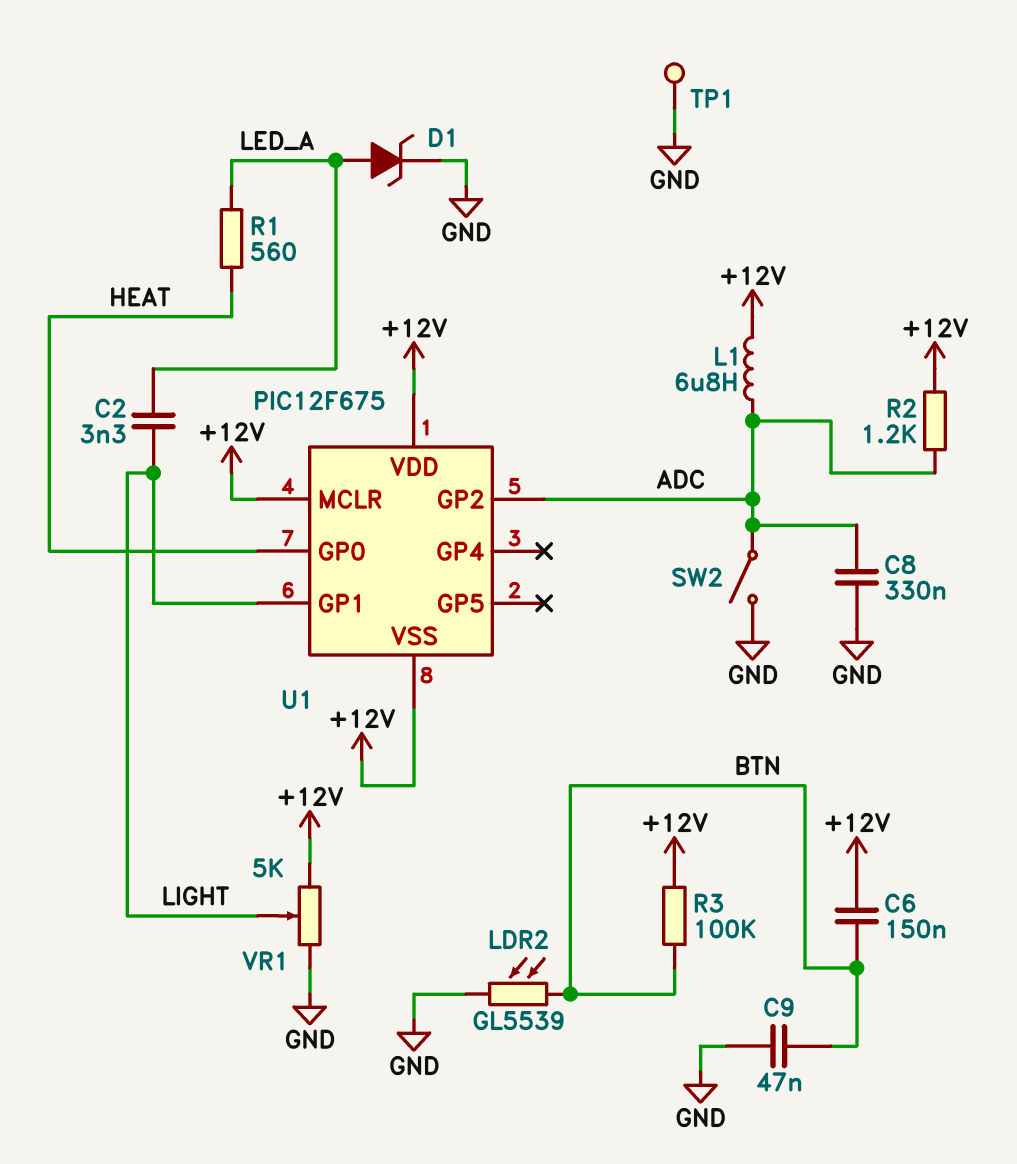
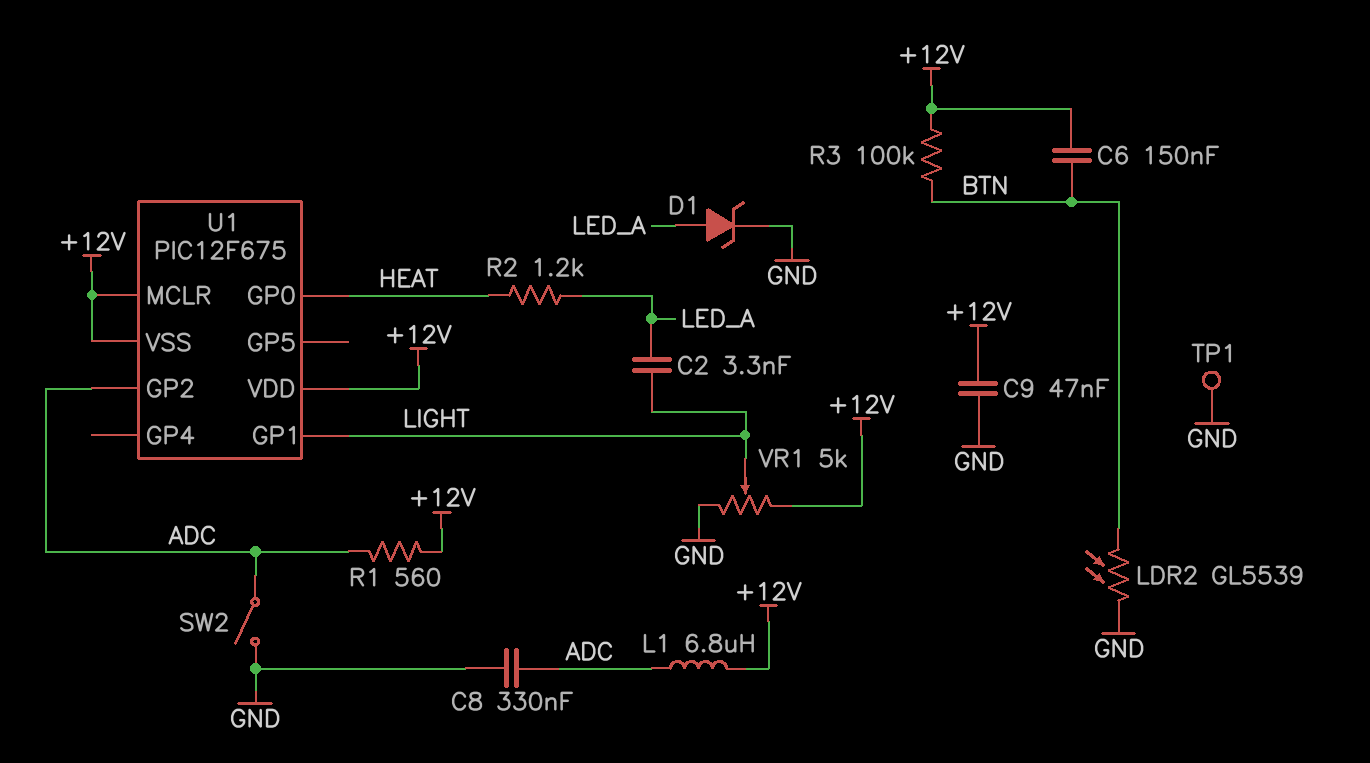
C9: 47nF (BTN, GND) -> 47nF (+12V, GND)
R1: 560 (HEAT, LED_A) -> 560 (+12V, ADC)
R2: 1.2k (+12V, ADC) -> 1.2k (HEAT, LED_A)

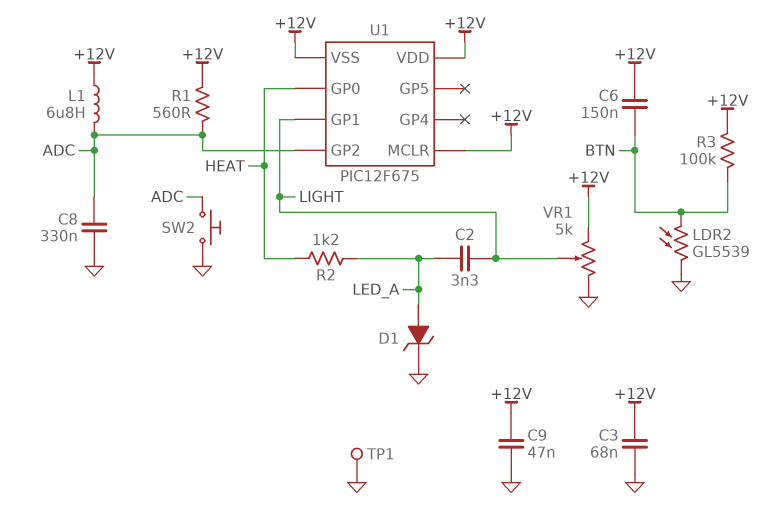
C3: none -> 68nF (+12V, GND)
SW2: switch (ADC, GND) -> button (ADC, GND)

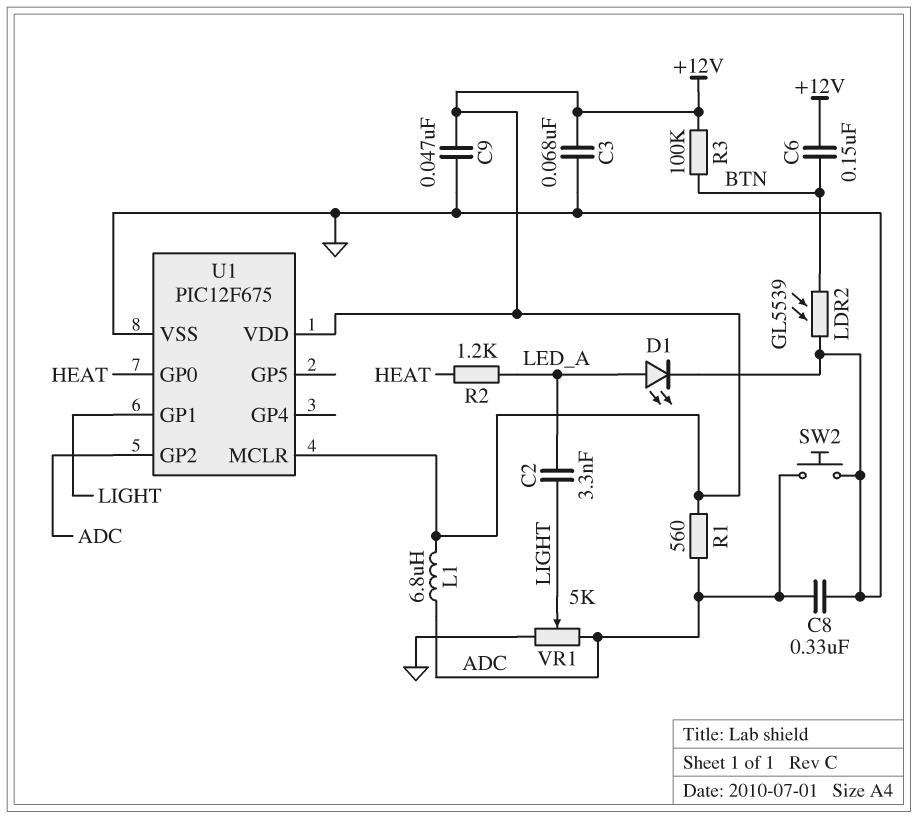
D1: zener (A LED_A, K GND) -> LED (A LED_A, K GND)
TP1: test point (GND) -> none
U1 pin VSS: +12V -> GND
VR1: 5k (+12V, GND, wiper LIGHT) -> 5k (ADC, GND, wiper LIGHT)

